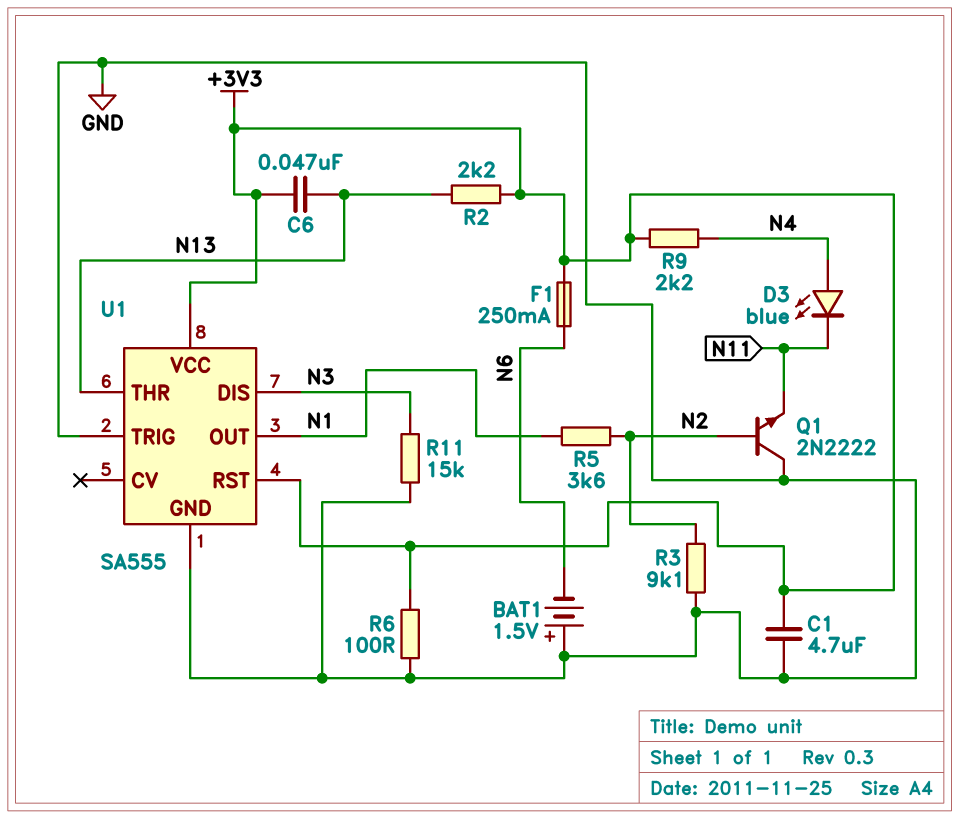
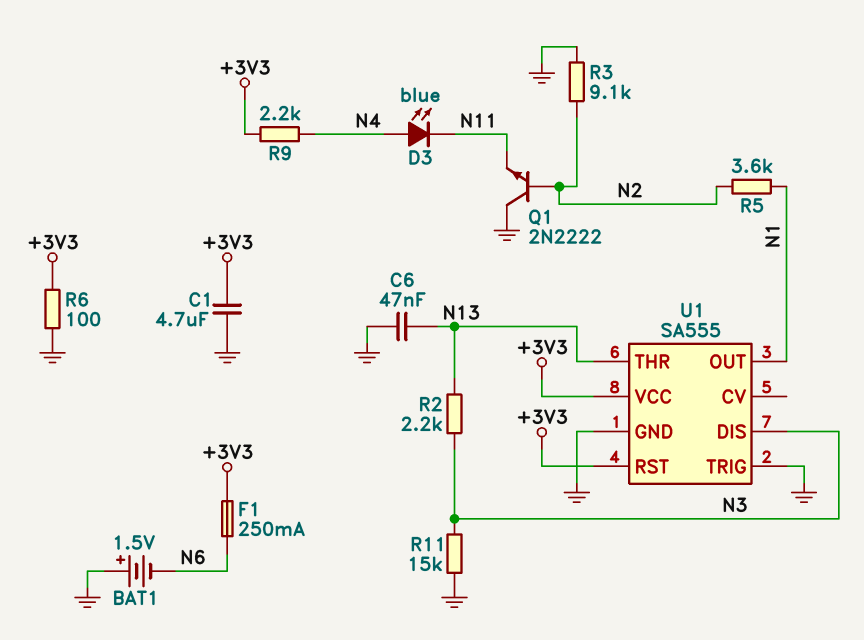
C6: 47nF (+3V3, N13) -> 47nF (GND, N13)
R2: 2.2k (+3V3, N13) -> 2.2k (N3, N13)

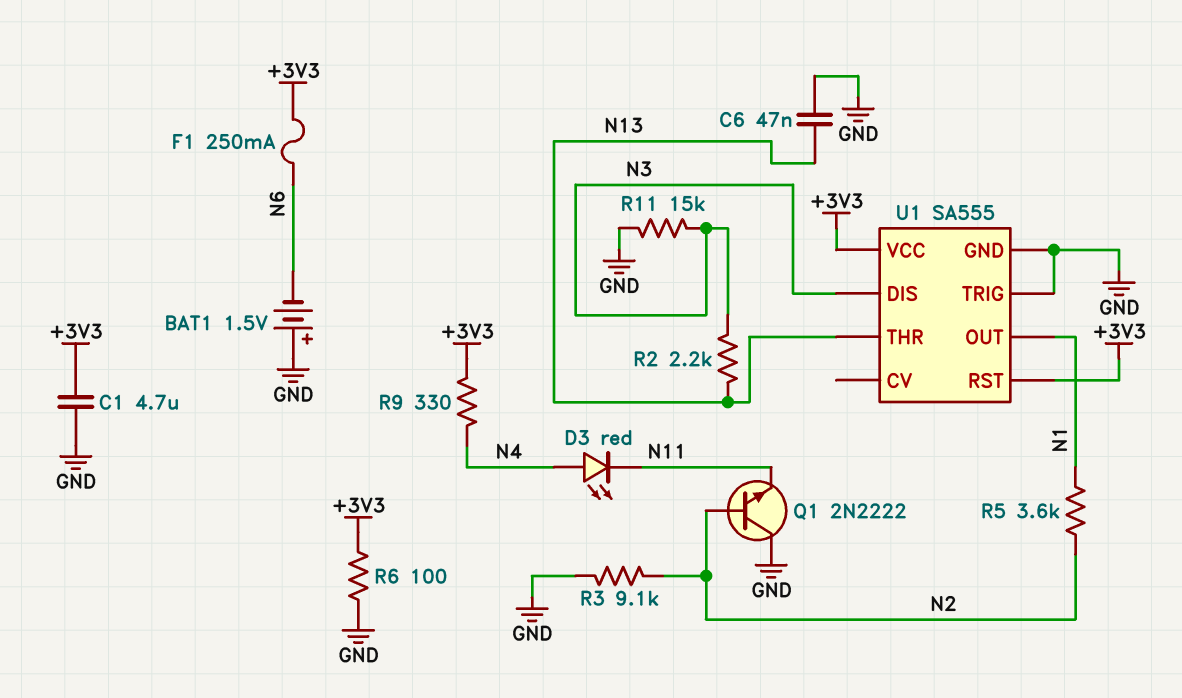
D3: LED blue (A N4, K N11) -> LED red (A N4, K N11)
R9: 2.2k (+3V3, N4) -> 330 (+3V3, N4)

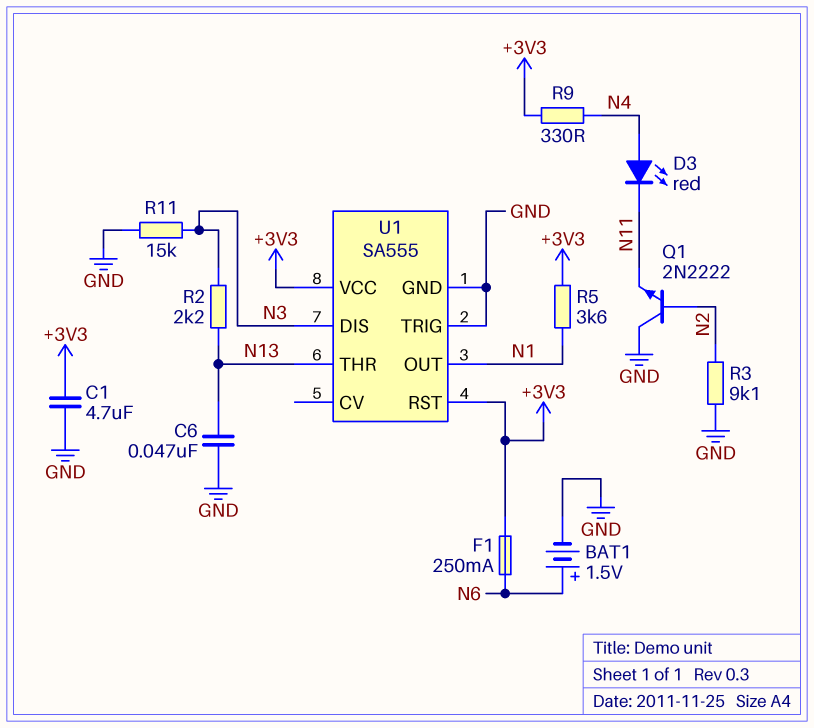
BAT1: 1.5V (plus GND, minus N6) -> 1.5V (plus N6, minus GND)
R5: 3.6k (N1, N2) -> 3.6k (+3V3, N1)
R6: 100 (+3V3, GND) -> none

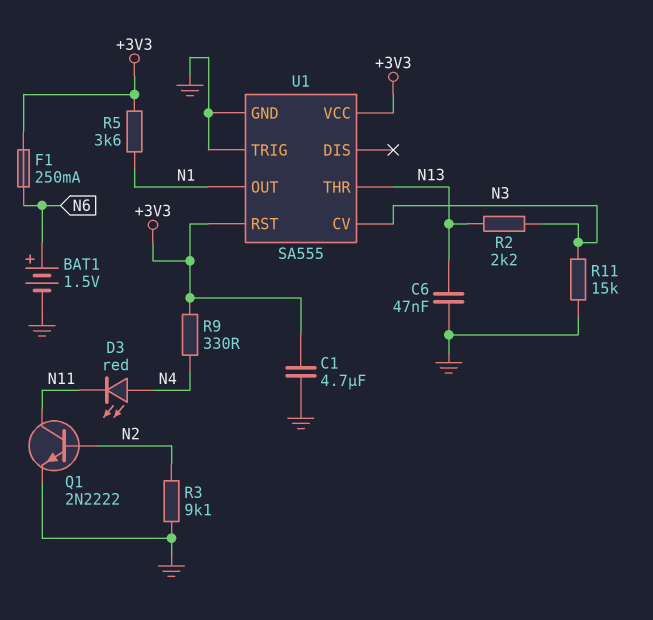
Q1: NPN 2N2222 (B N2, C GND, E N11) -> NPN 2N2222 (B N2, C N11, E GND)
U1 pin CV: none -> N3
U1 pin DIS: N3 -> none

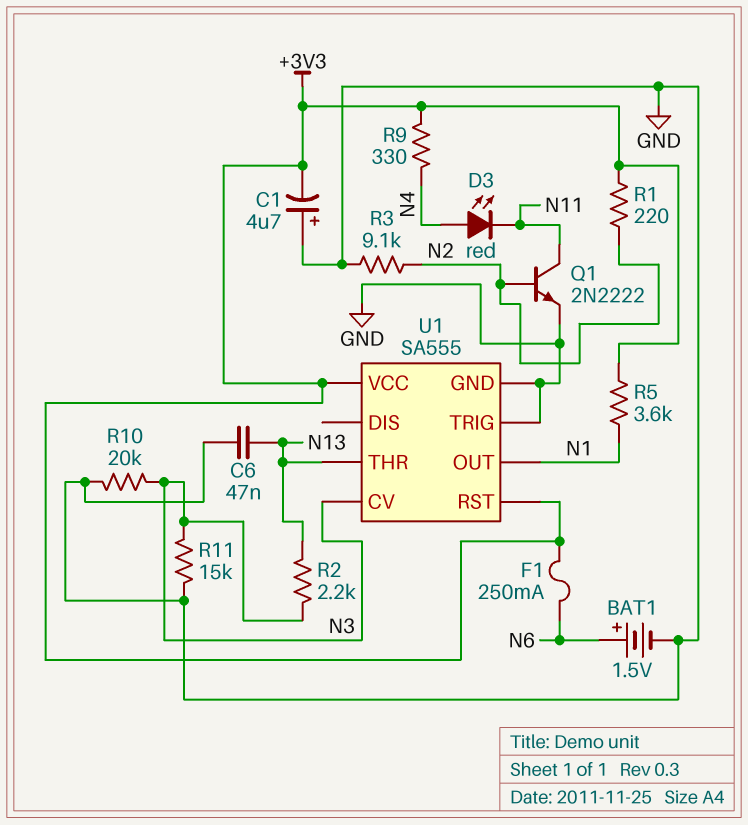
C1: 4.7uF (+3V3, GND) -> 4.7uF (plus GND, minus +3V3)
R1: none -> 220 (+3V3, N2)
R10: none -> 20k (GND, N3)

